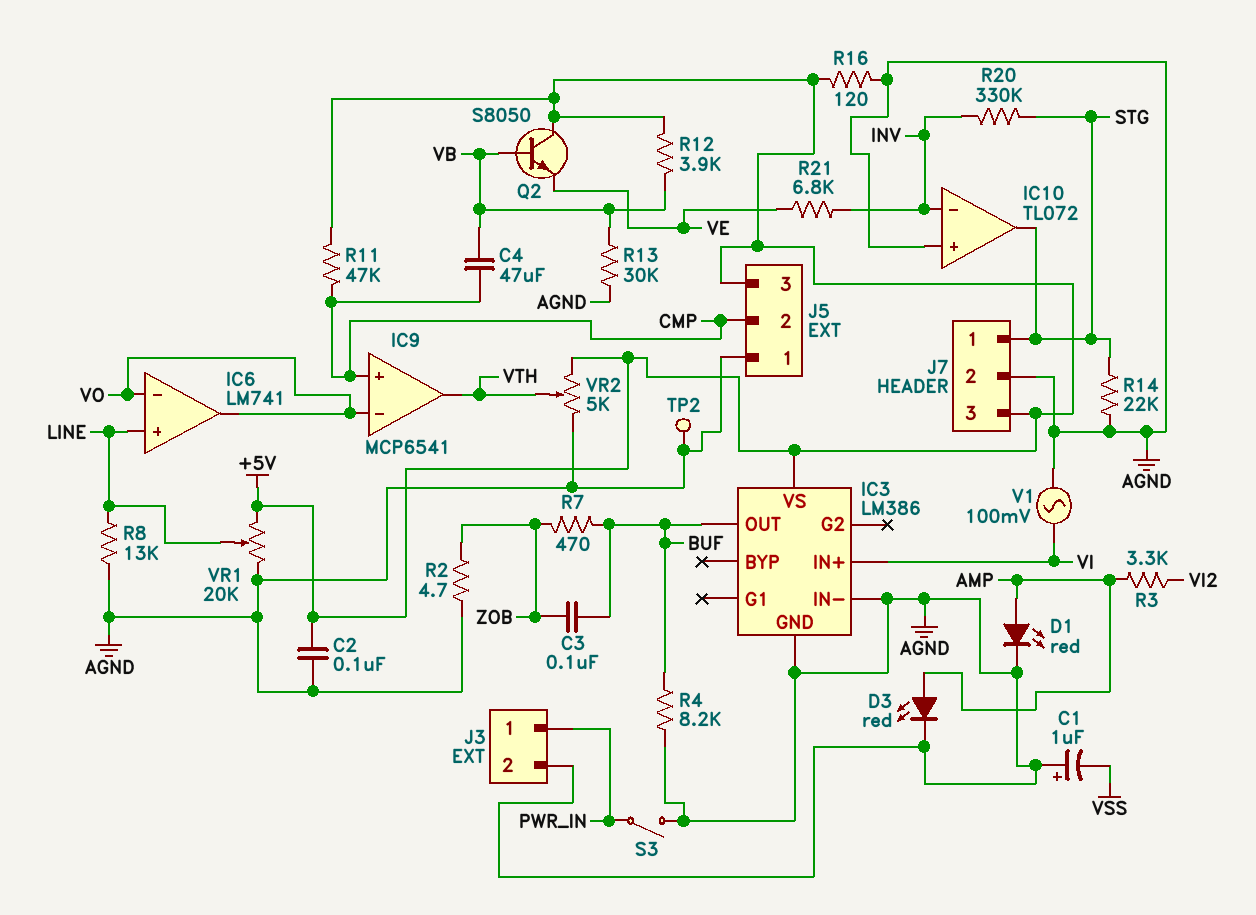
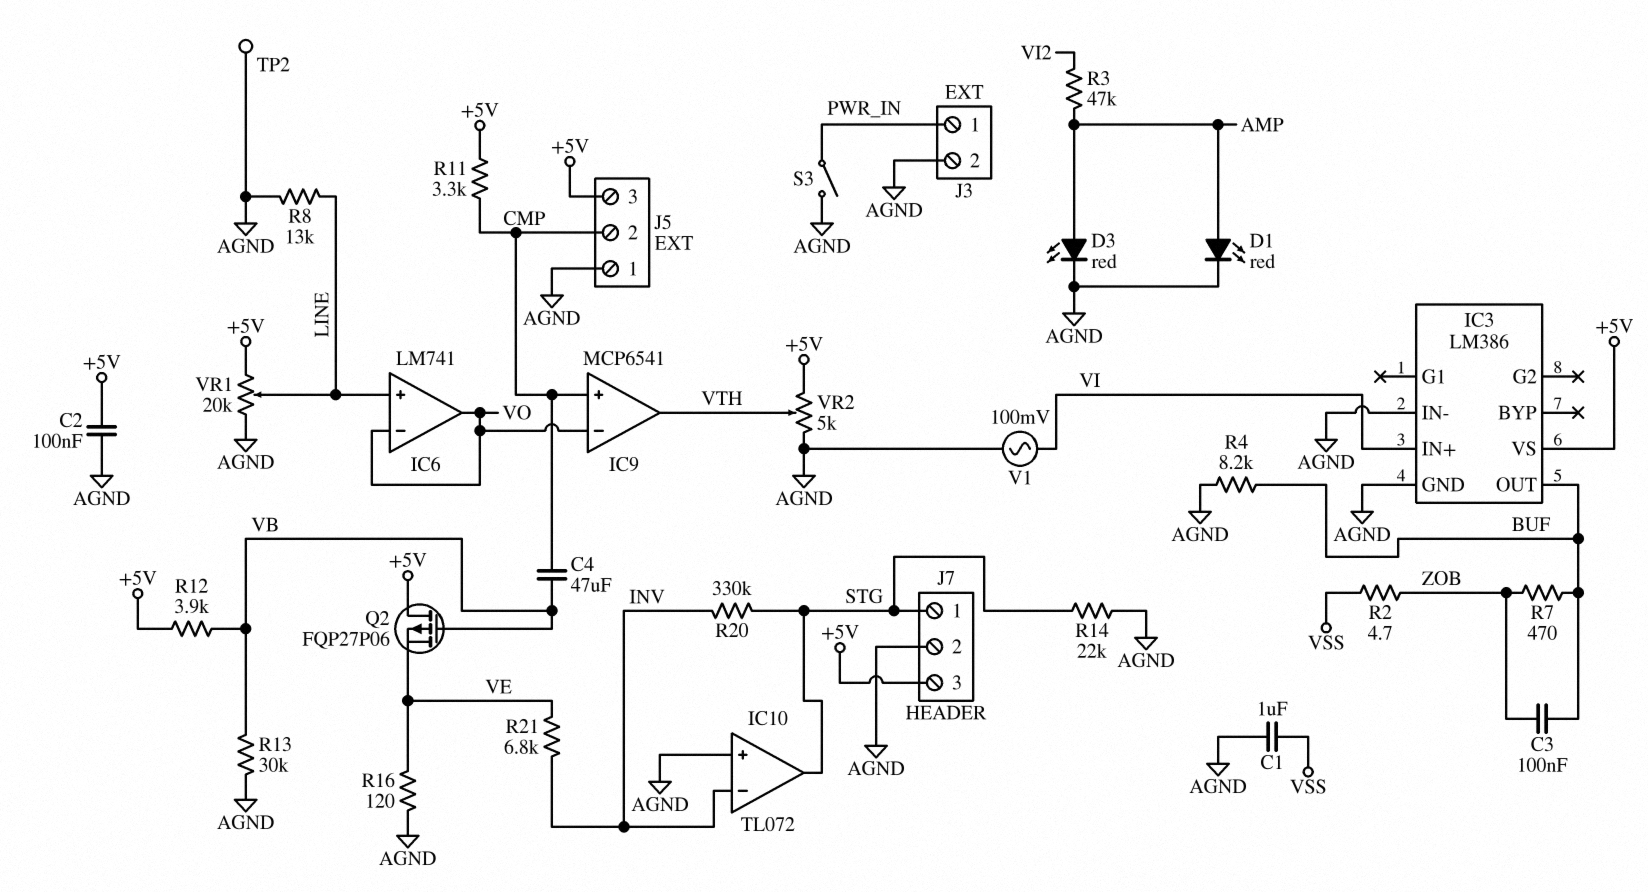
C1: 1uF (plus AGND, minus VSS) -> 1uF (AGND, VSS)
Q2: NPN S8050 (B VB, C +5V, E VE) -> PMOS FQP27P06 (G VB, D +5V, S VE)
R2: 4.7 (AGND, ZOB) -> 4.7 (VSS, ZOB)
R3: 3.3k (AMP, VI2) -> 47k (AMP, VI2)
R11: 47k (+5V, CMP) -> 3.3k (+5V, CMP)
R16: 120 (+5V, AGND) -> 120 (AGND, VE)

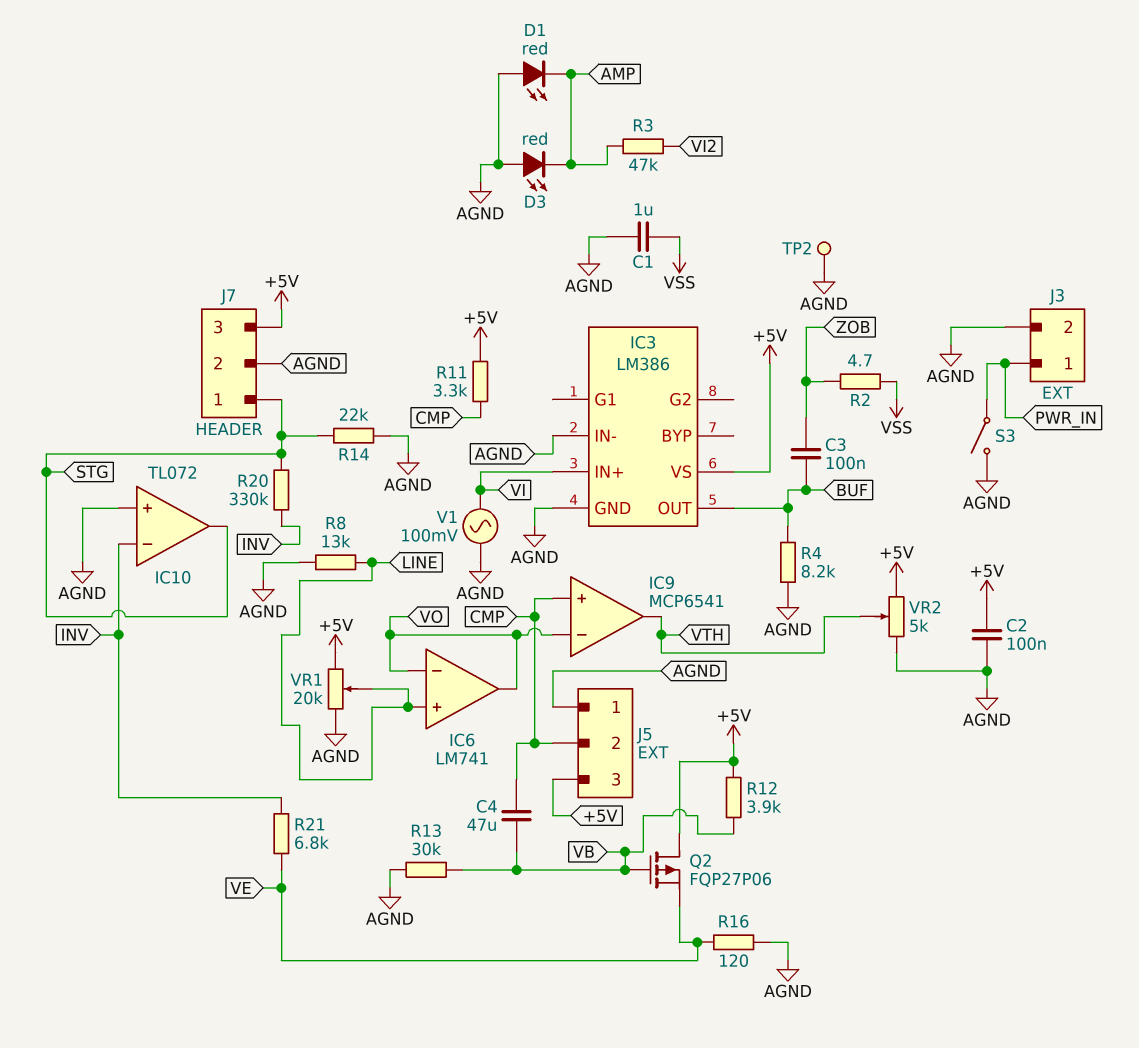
D1: LED red (A AMP, K AGND) -> LED red (A AGND, K AMP)
D3: LED red (A AMP, K AGND) -> LED red (A AGND, K AMP)
R7: 470 (BUF, ZOB) -> none

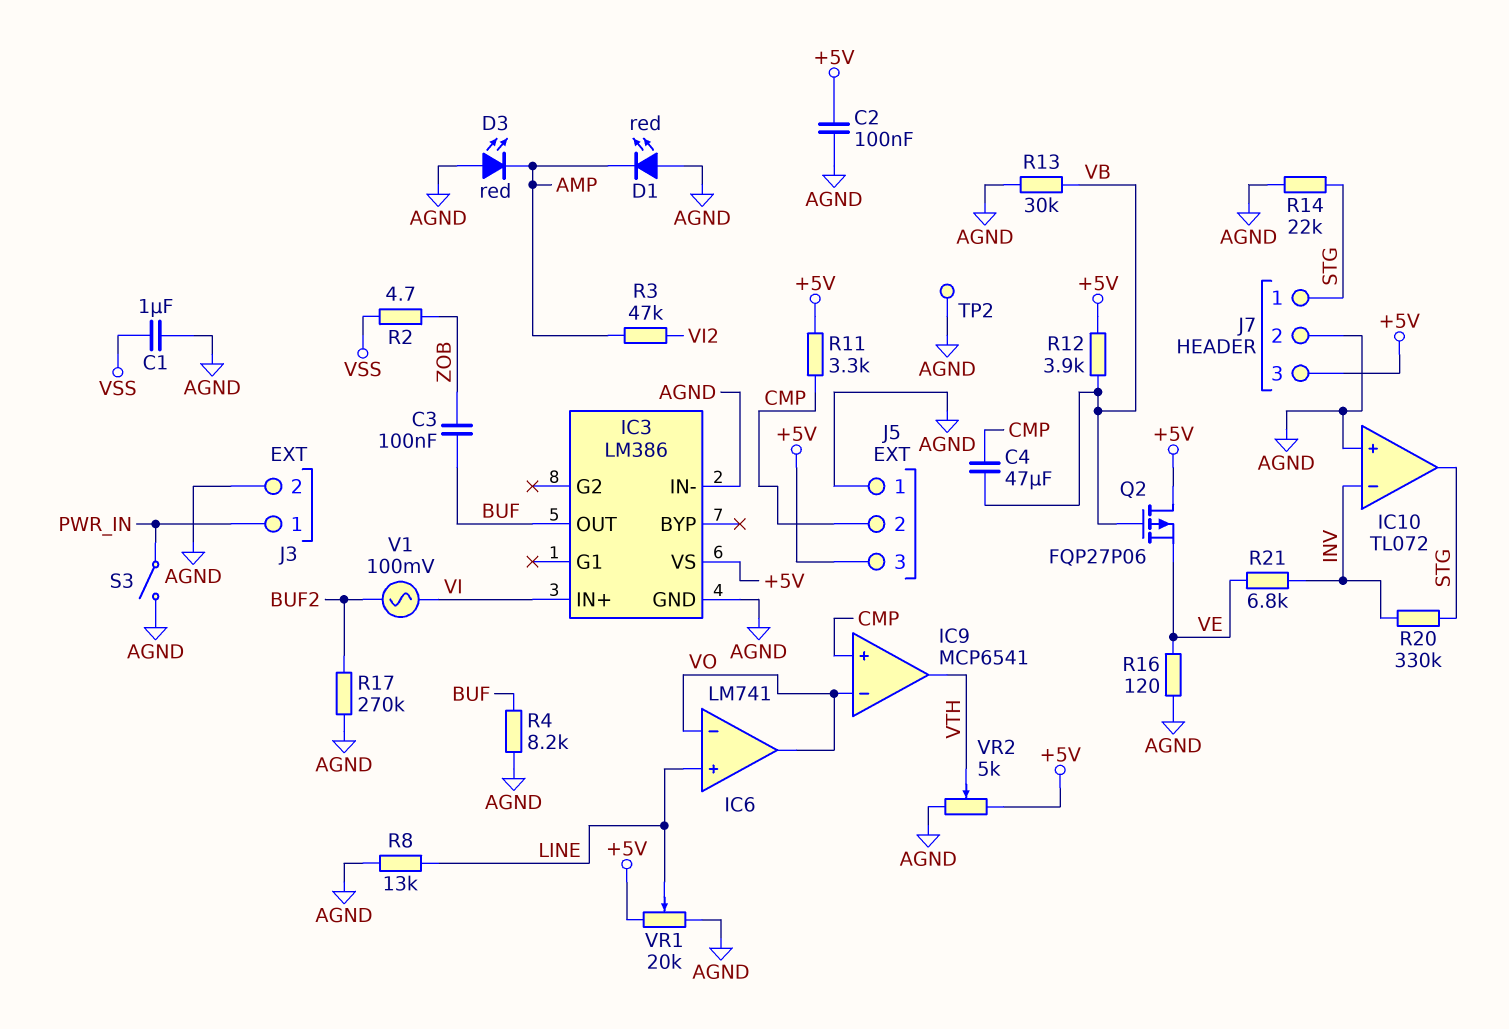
R17: none -> 270k (AGND, BUF2)
V1: AC 100mV (AGND, VI) -> AC 100mV (BUF2, VI)

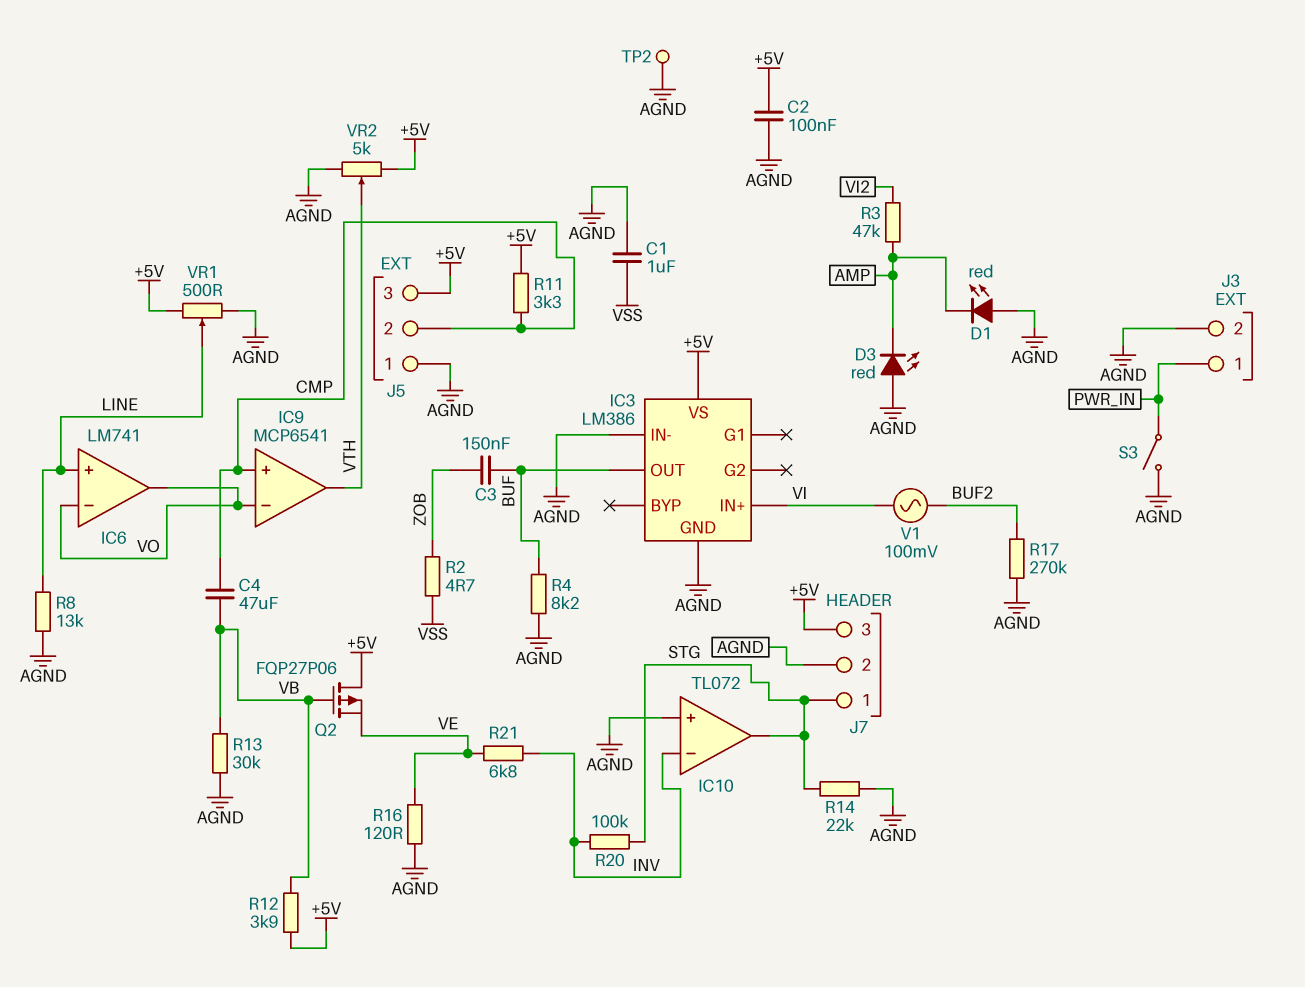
C3: 100nF (BUF, ZOB) -> 150nF (BUF, ZOB)
R20: 330k (INV, STG) -> 100k (INV, STG)
VR1: 20k (+5V, AGND, wiper LINE) -> 500 (+5V, AGND, wiper LINE)

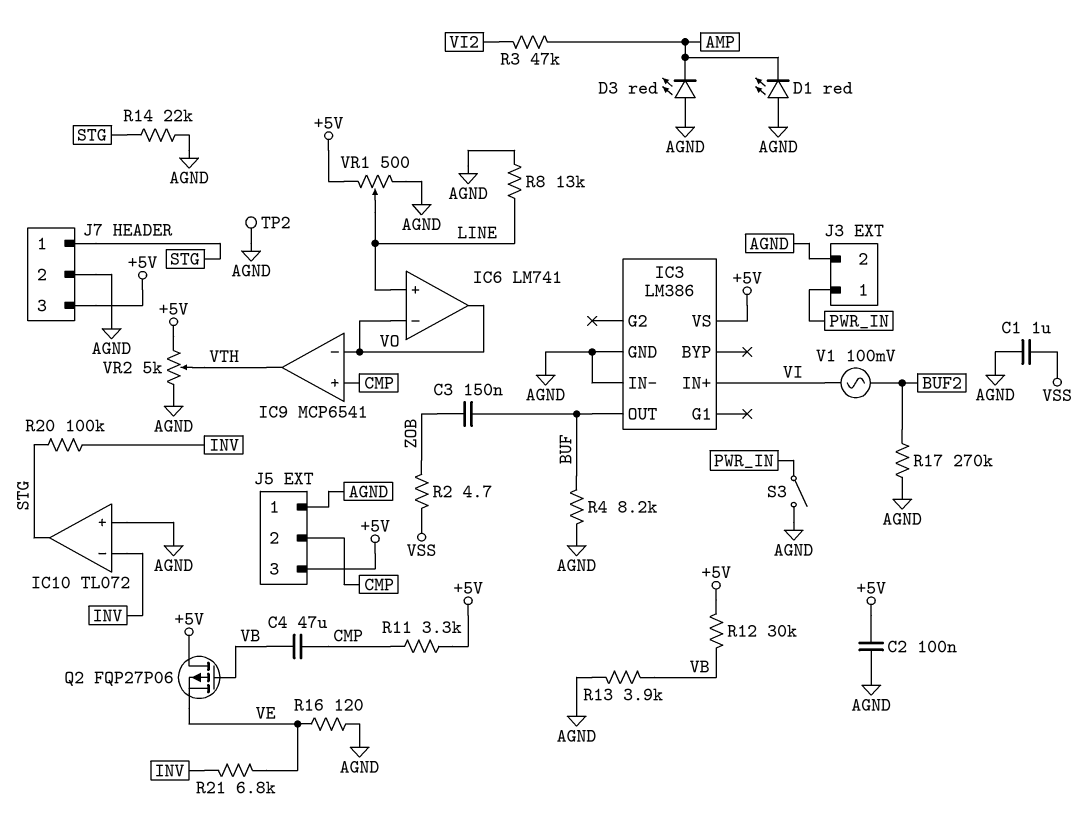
R12: 3.9k (+5V, VB) -> 30k (+5V, VB)
R13: 30k (AGND, VB) -> 3.9k (AGND, VB)

